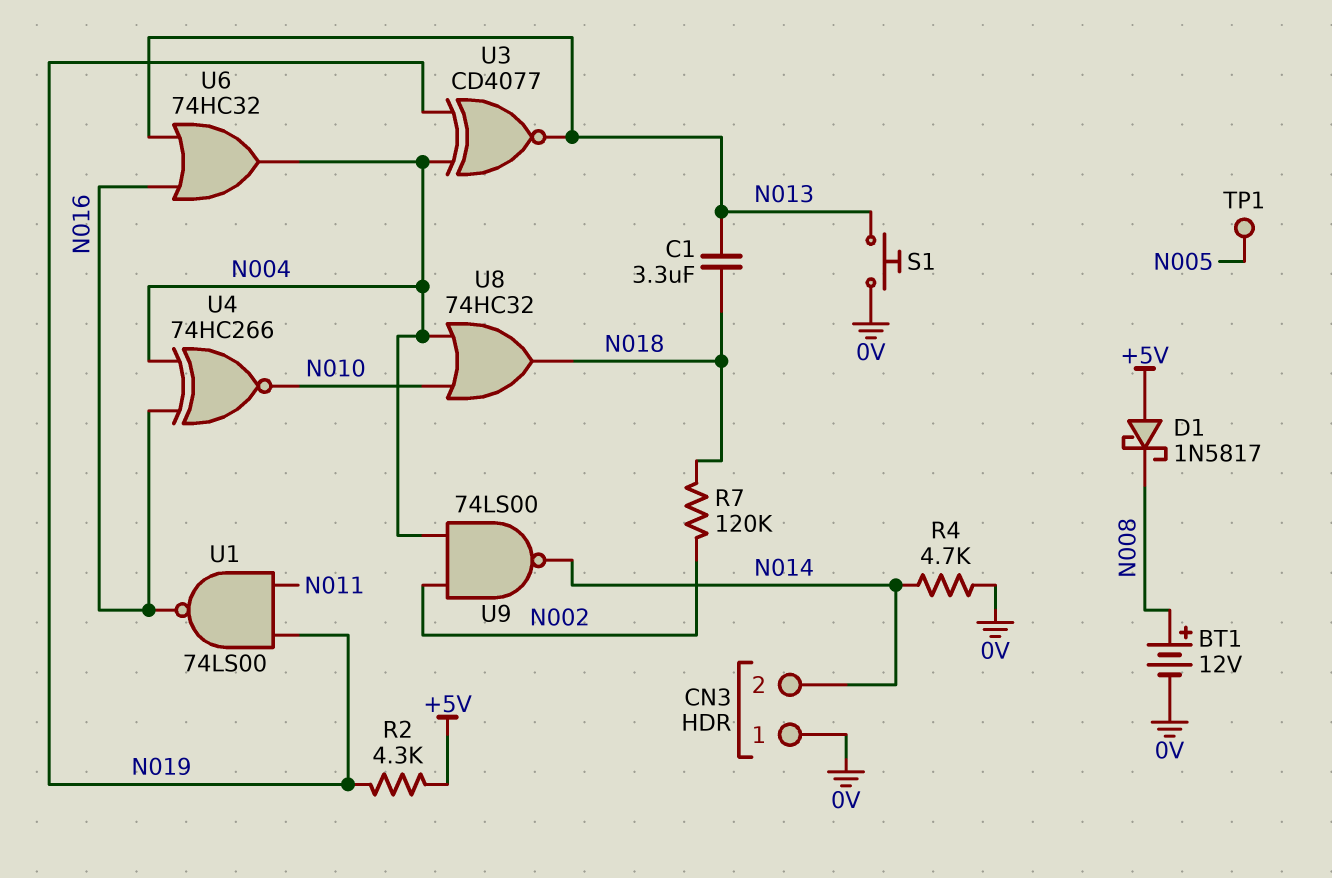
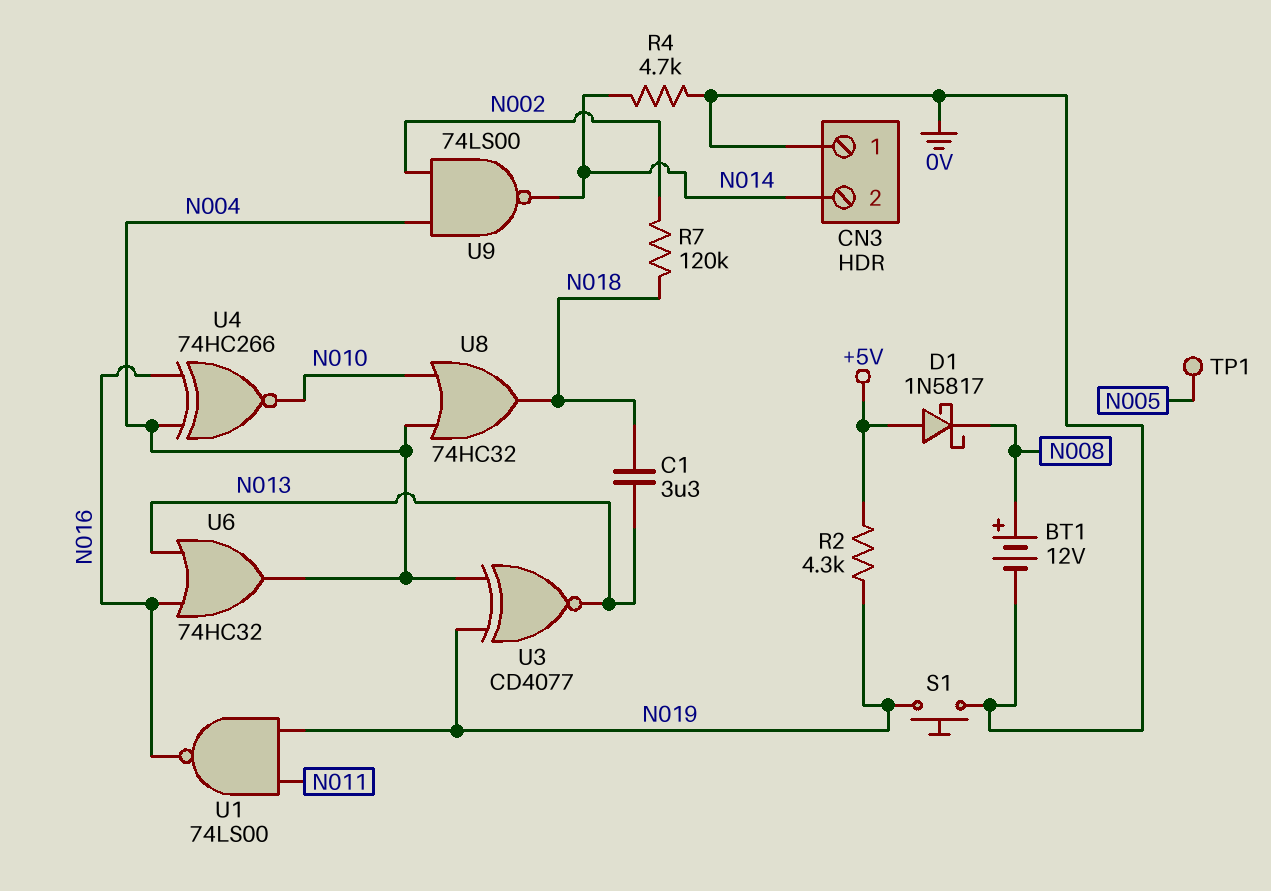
S1: button (0V, N013) -> button (0V, N019)

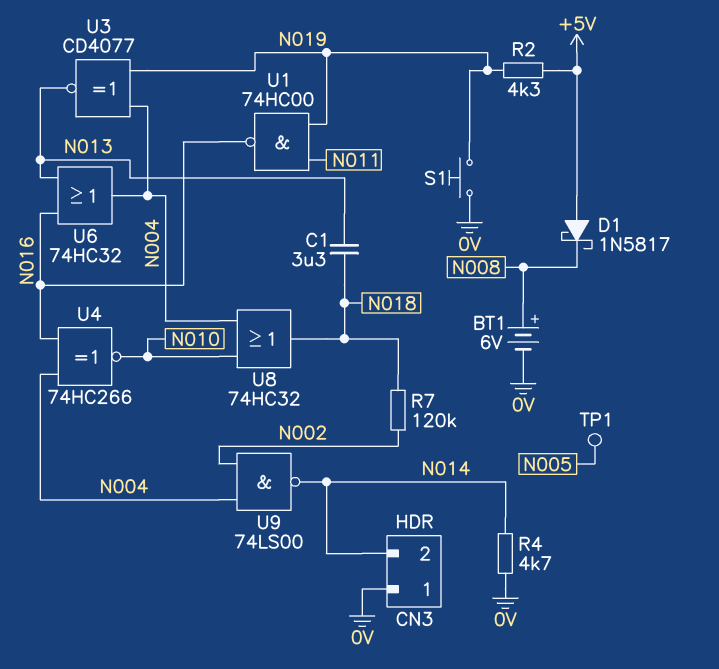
BT1: 12V (plus N008, minus 0V) -> 6V (plus N008, minus 0V)
U1: NAND 74LS00 (in N011, in N019, out N016) -> NAND 74HC00 (in N011, in N019, out N016)

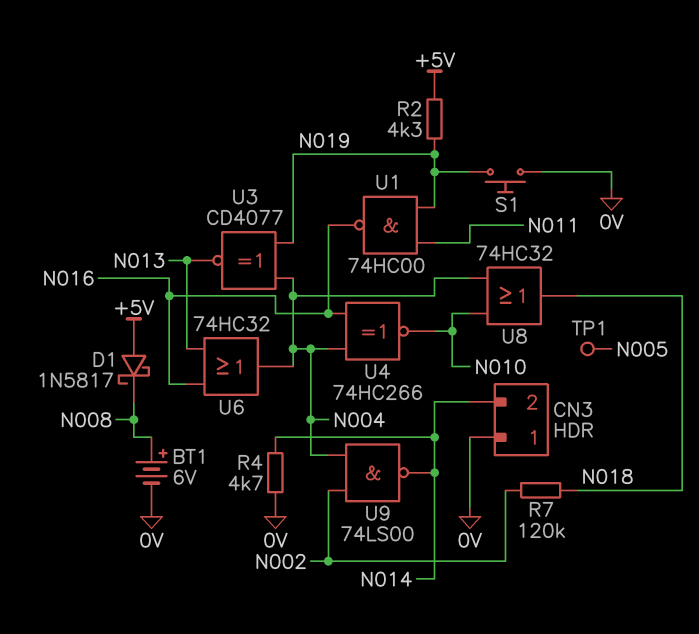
C1: 3.3uF (N013, N018) -> none

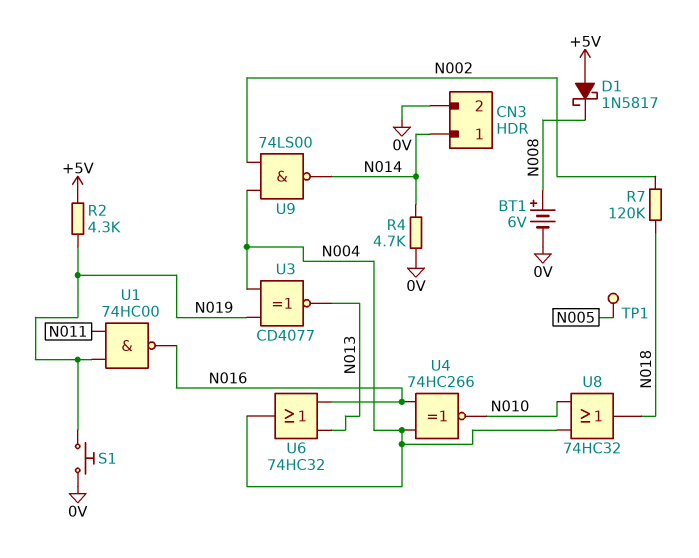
CN3 pin 1: 0V -> N014
CN3 pin 2: N014 -> 0V

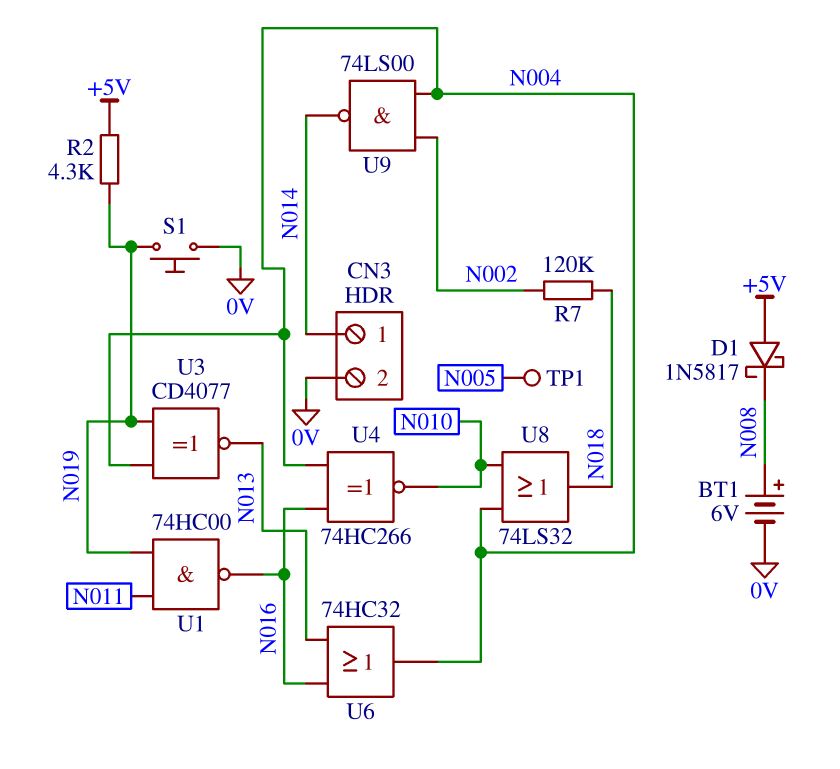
R4: 4.7k (0V, N014) -> none
U8: OR 74HC32 (in N004, in N010, out N018) -> OR 74LS32 (in N004, in N010, out N018)

